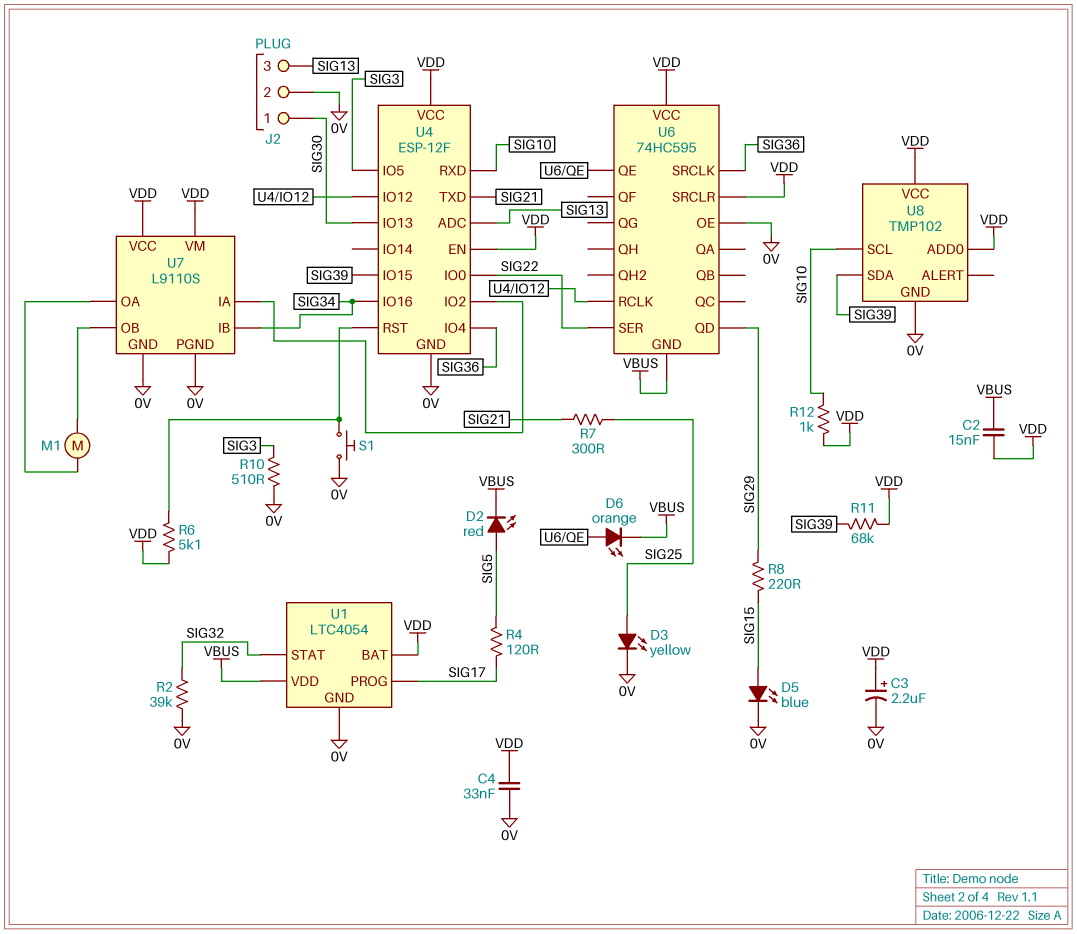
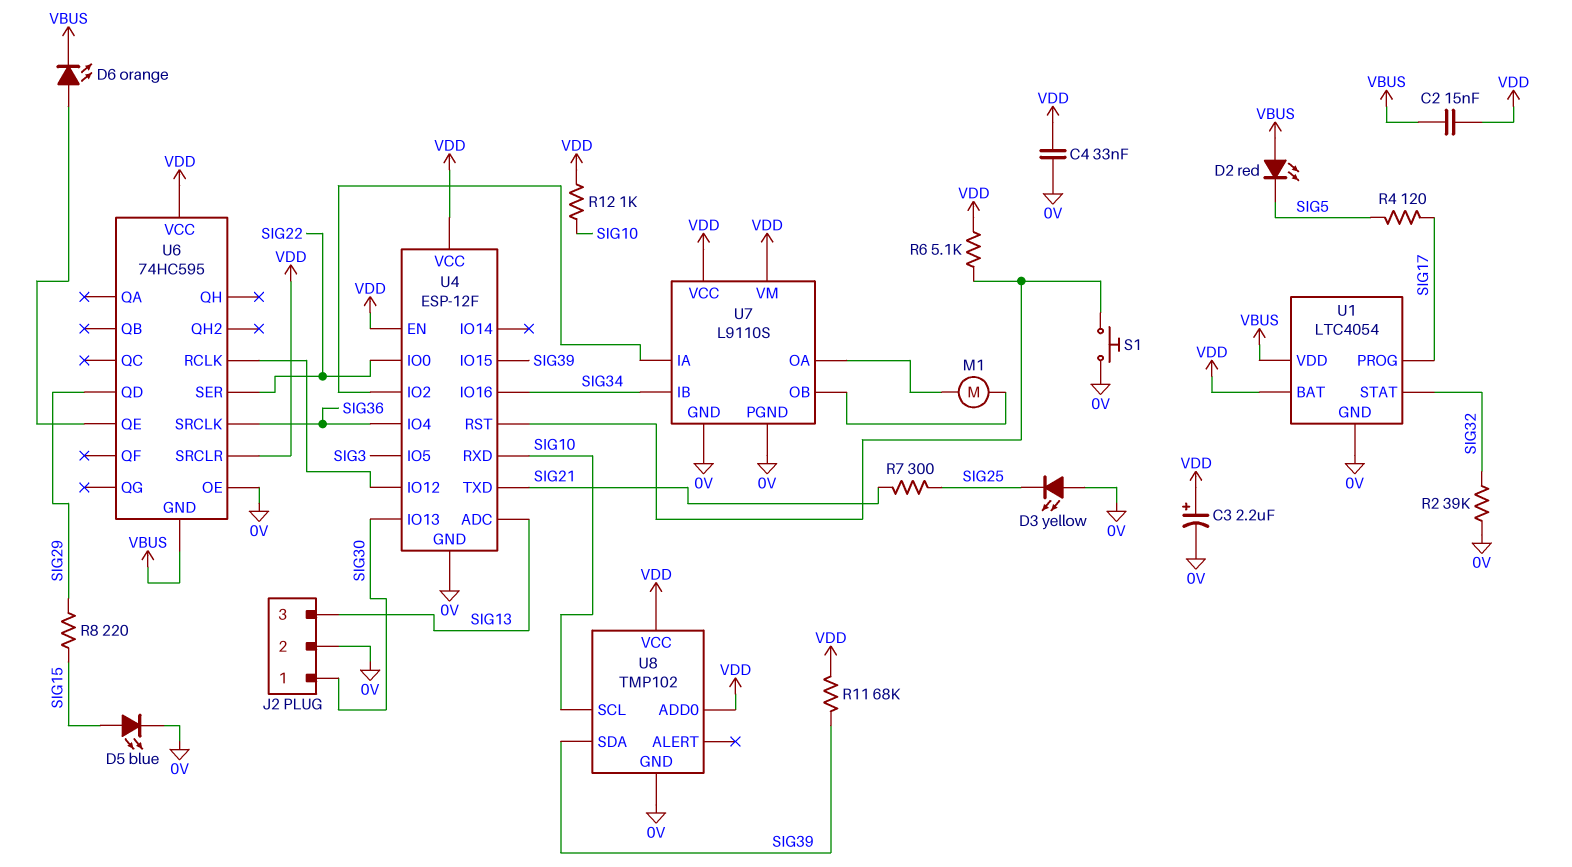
D2: LED red (A SIG5, K VBUS) -> LED red (A VBUS, K SIG5)
D3: LED yellow (A SIG25, K 0V) -> LED yellow (A 0V, K SIG25)
R10: 510 (0V, SIG3) -> none

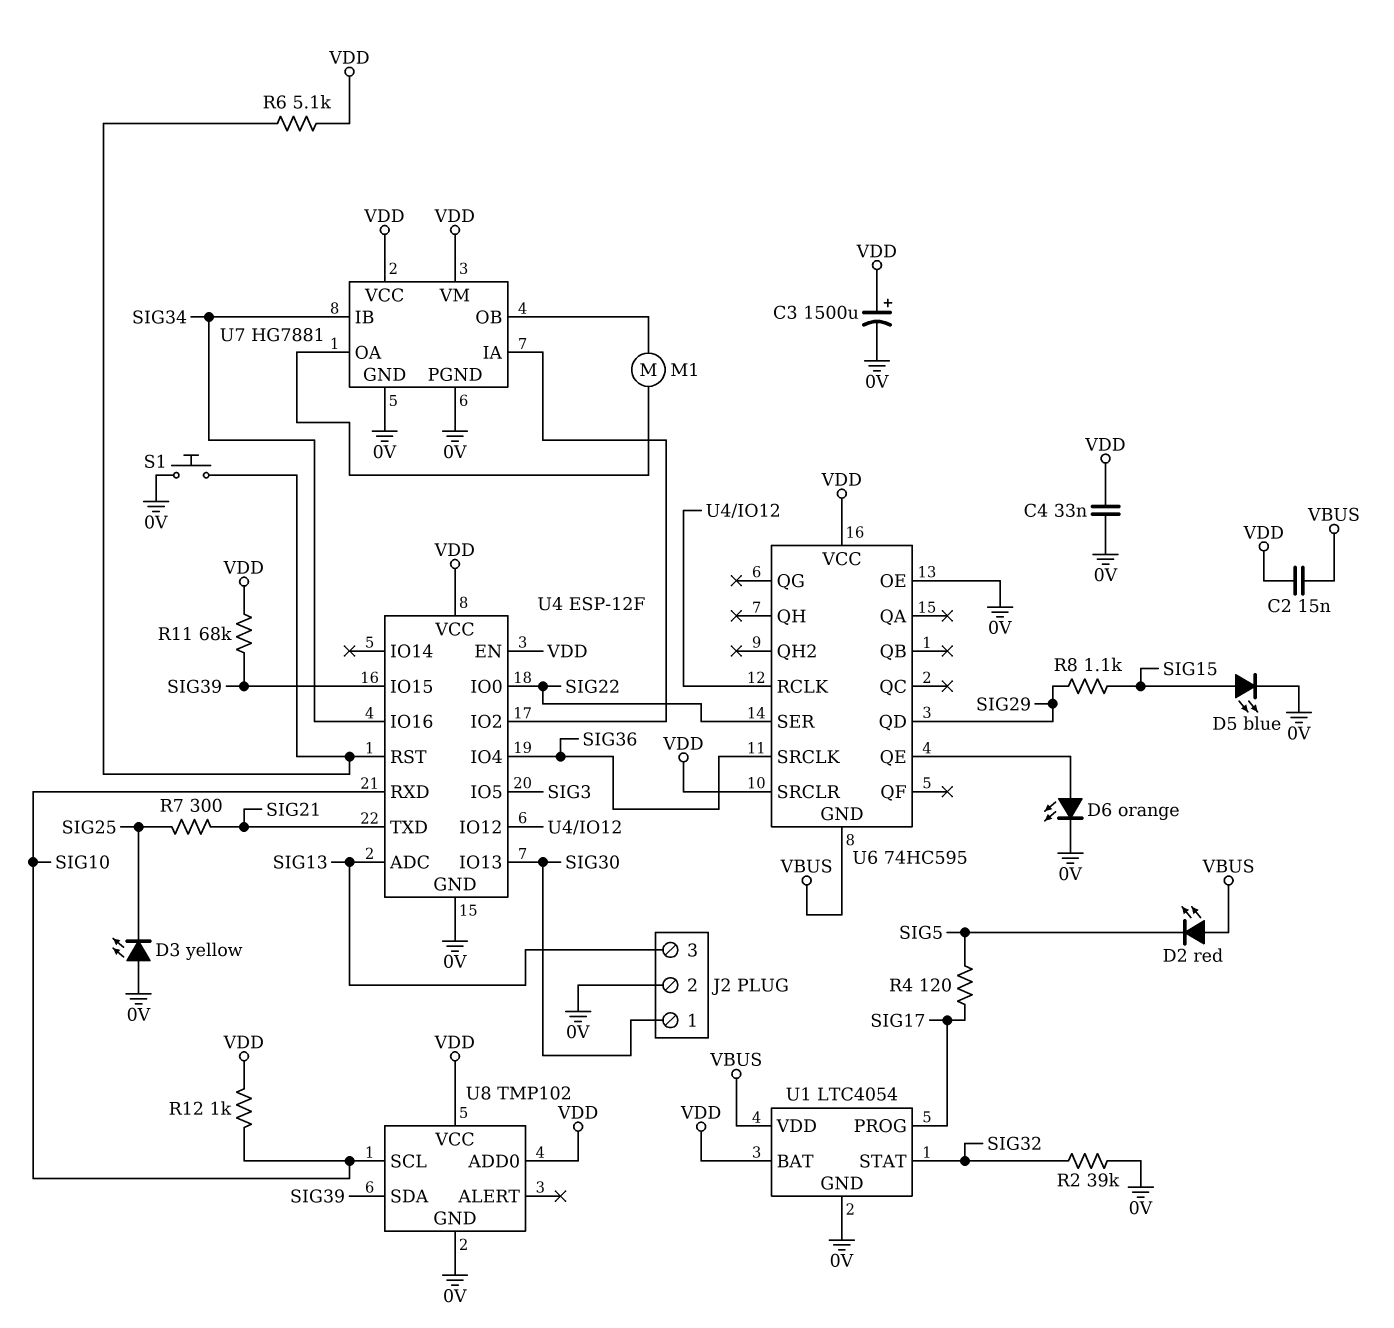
C3: 2.2uF (plus VDD, minus 0V) -> 1500uF (plus VDD, minus 0V)
D6: LED orange (A U6/QE, K VBUS) -> LED orange (A U6/QE, K 0V)
R8: 220 (SIG15, SIG29) -> 1.1k (SIG15, SIG29)
U7: L9110S -> HG7881

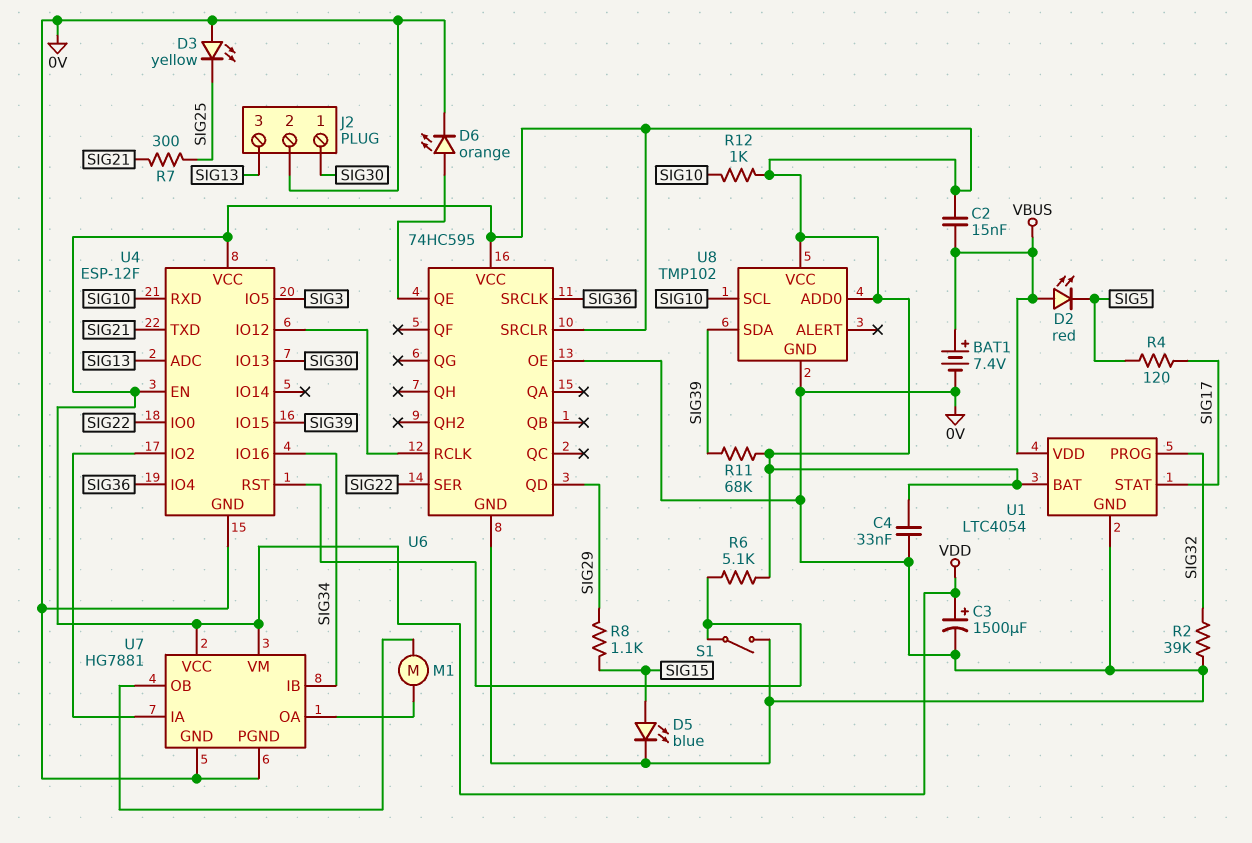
BAT1: none -> 7.4V (plus VBUS, minus 0V)
S1: button (0V, U4/RST) -> switch (0V, U4/RST)
U1 pin PROG: SIG17 -> SIG32
U1 pin STAT: SIG32 -> SIG17
U6 pin GND: VBUS -> 0V

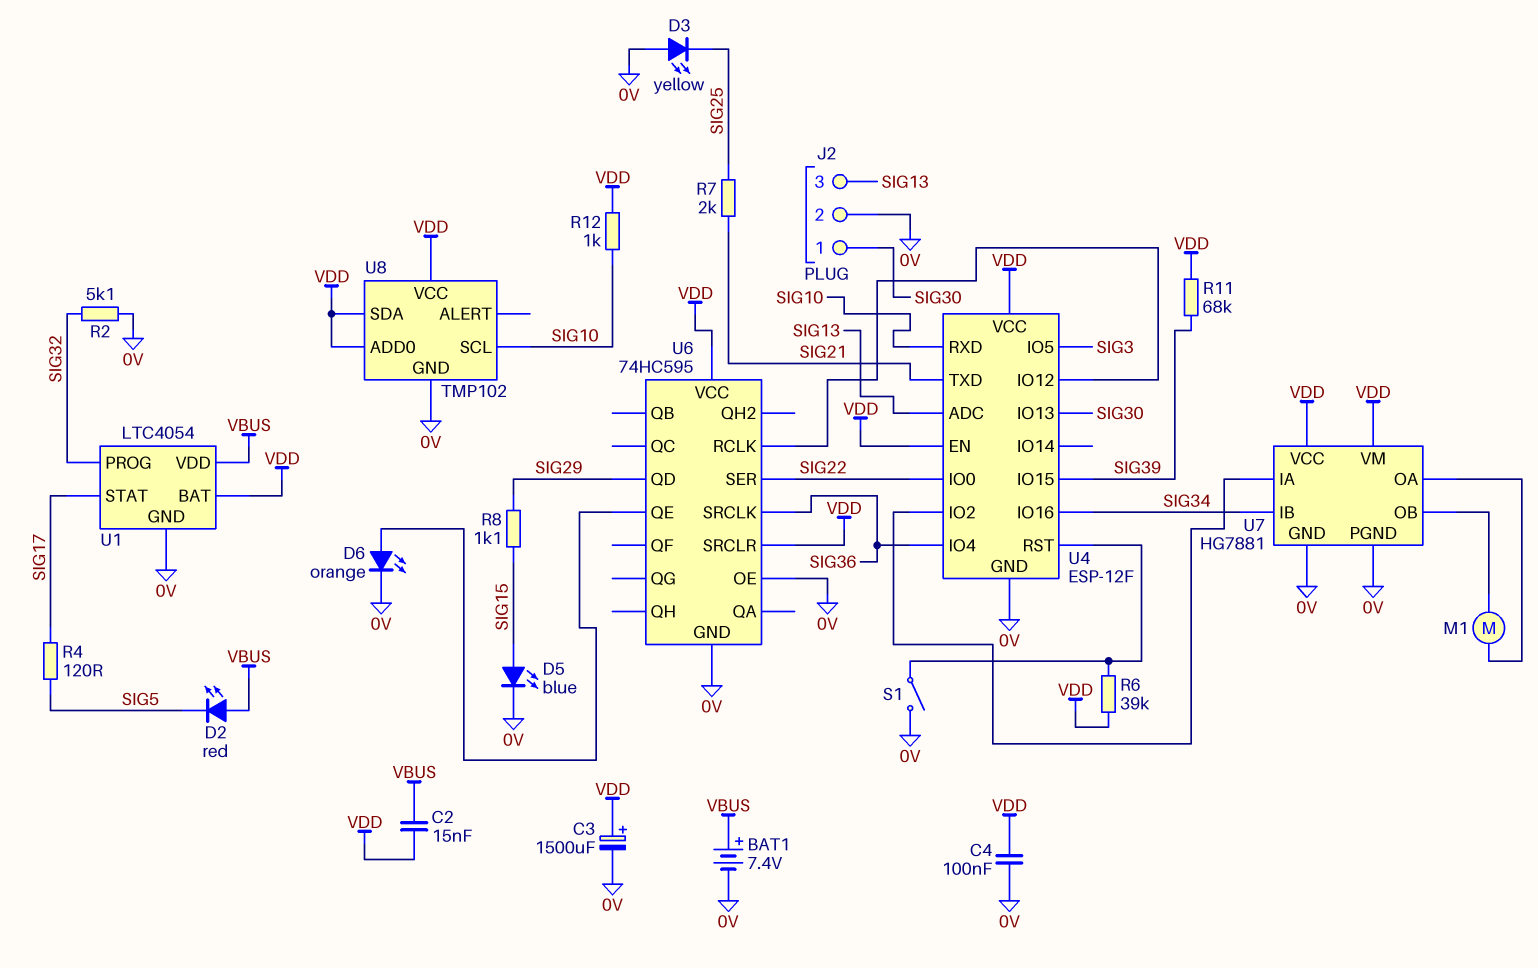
C4: 33nF (0V, VDD) -> 100nF (0V, VDD)
R2: 39k (0V, SIG32) -> 5.1k (0V, SIG32)
R6: 5.1k (U4/RST, VDD) -> 39k (U4/RST, VDD)
R7: 300 (SIG21, SIG25) -> 2k (SIG21, SIG25)
U8 pin SDA: SIG39 -> VDD

